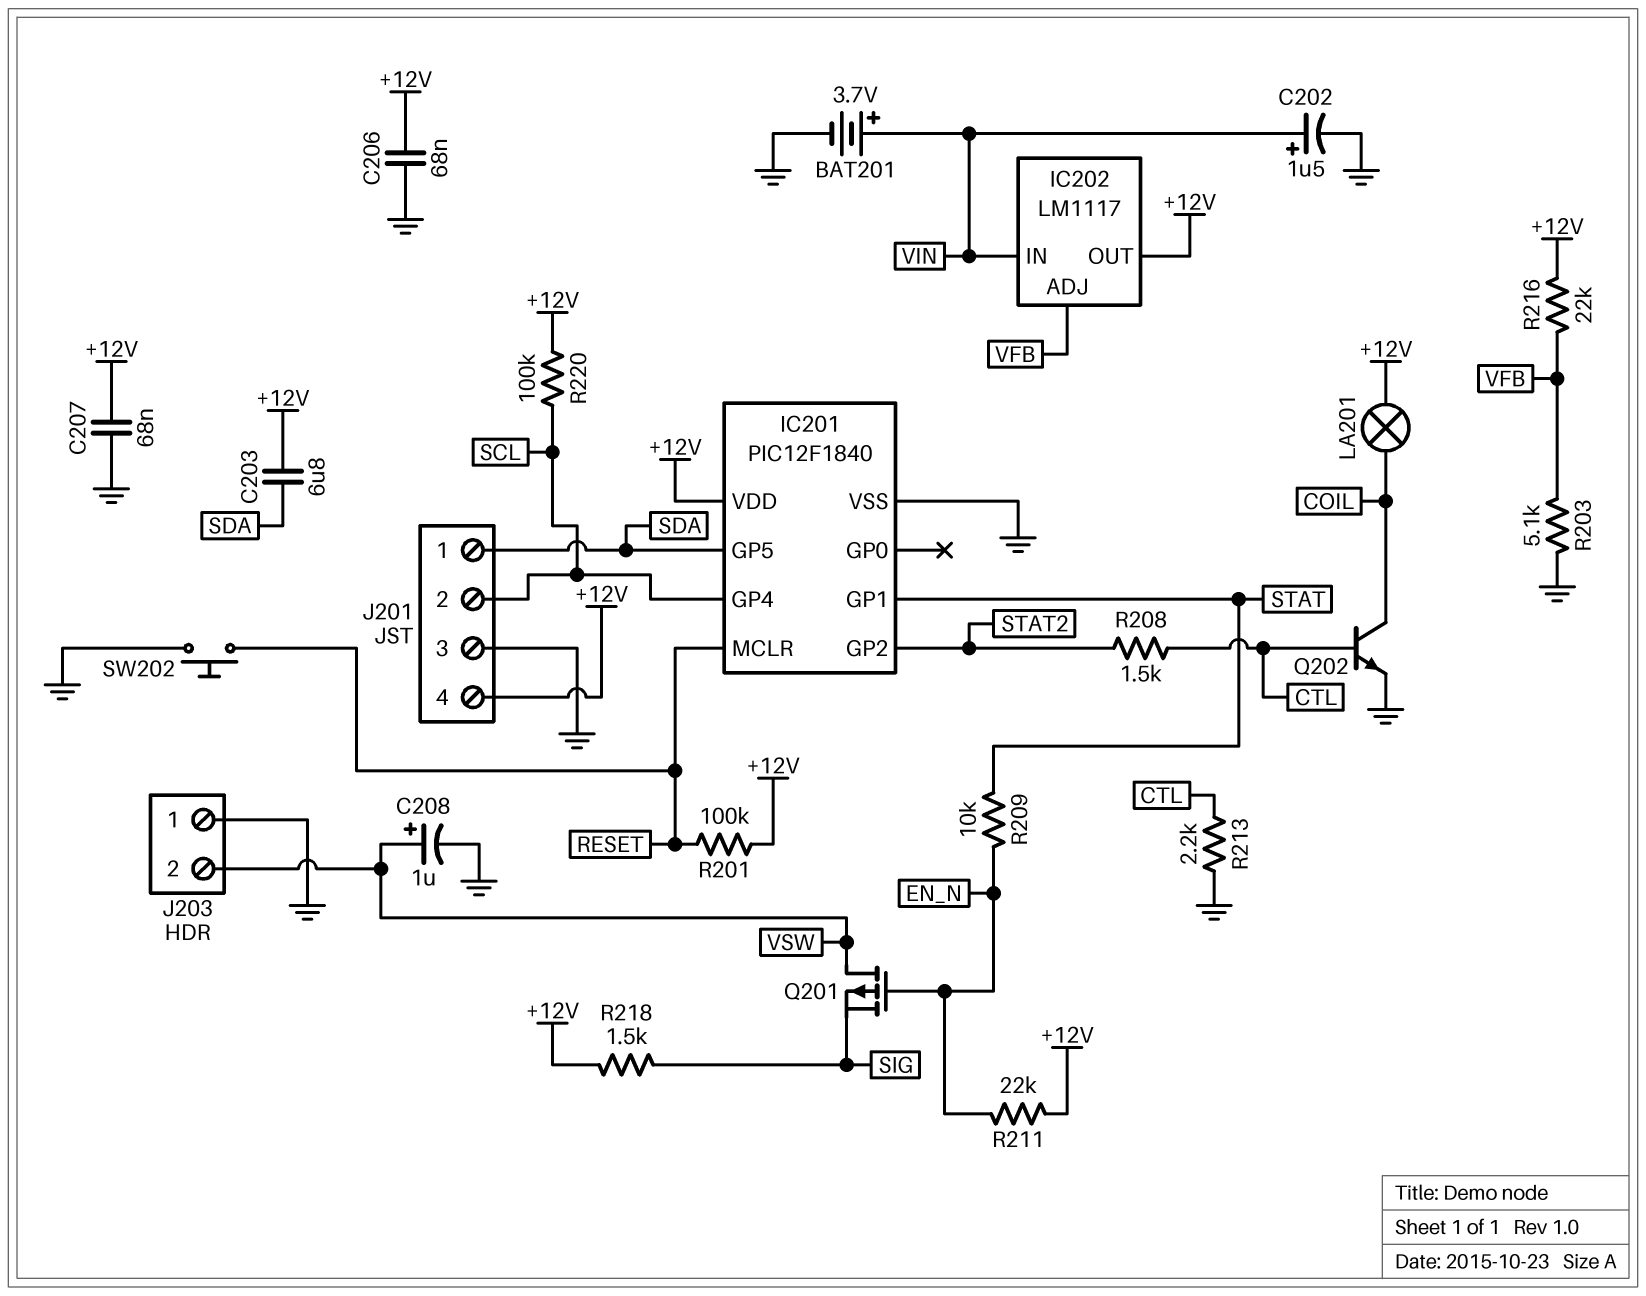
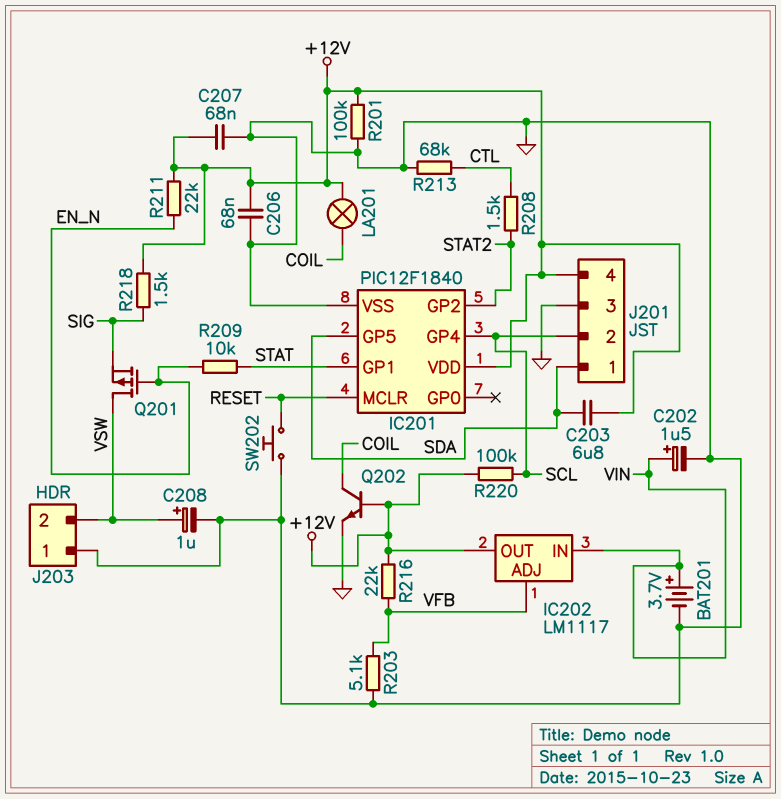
Q202: NPN (B CTL, C COIL, E GND) -> NPN (B +12V, C COIL, E GND)
R201: 100k (+12V, RESET) -> 100k (+12V, GND)
R213: 2.2k (CTL, GND) -> 68k (CTL, GND)

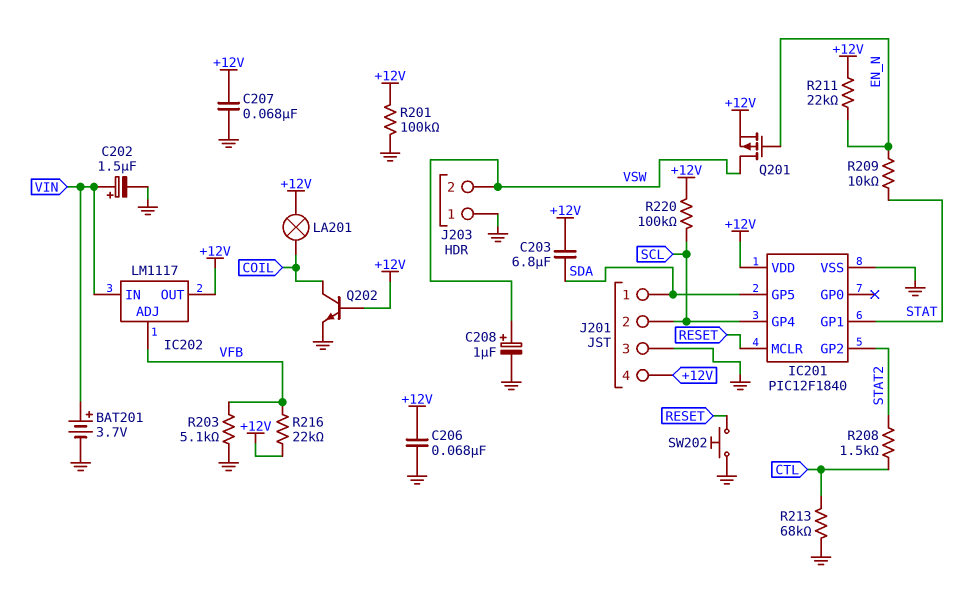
Q201: PMOS (G EN_N, D VSW, S SIG) -> PMOS (G EN_N, D VSW, S +12V)
R218: 1.5k (+12V, SIG) -> none

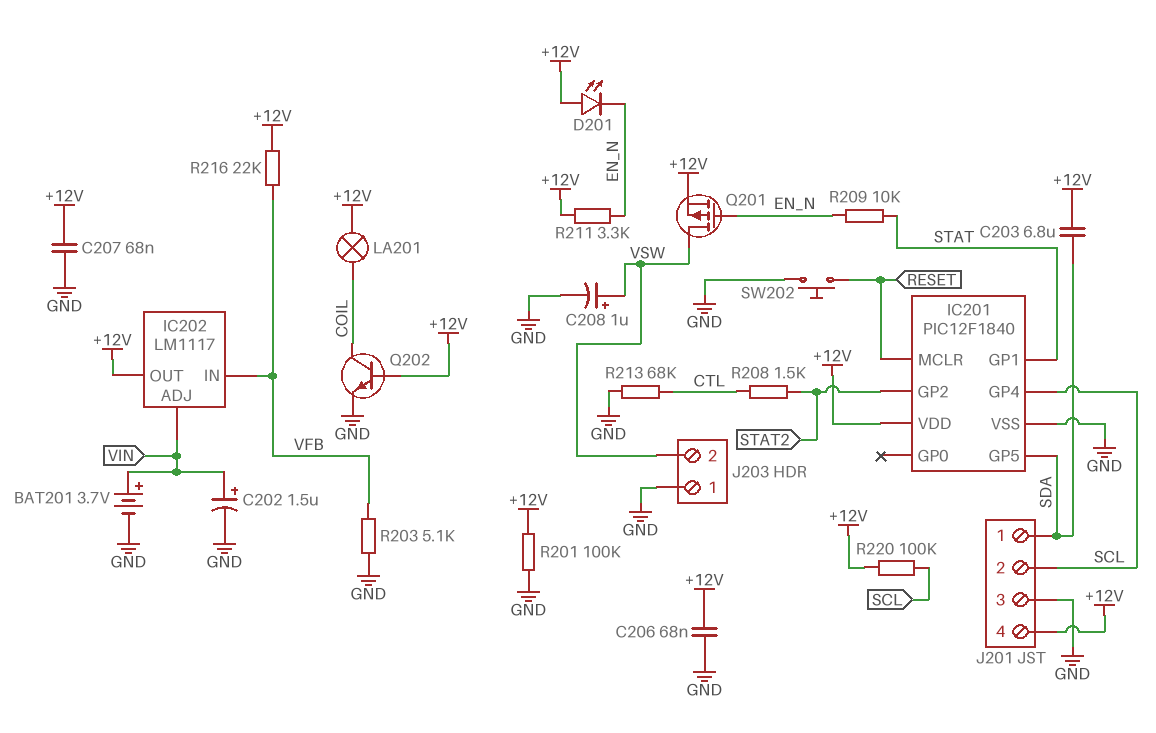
D201: none -> LED (A +12V, K EN_N)
IC202 pin ADJ: VFB -> VIN
IC202 pin IN: VIN -> VFB
R211: 22k (+12V, EN_N) -> 3.3k (+12V, EN_N)

